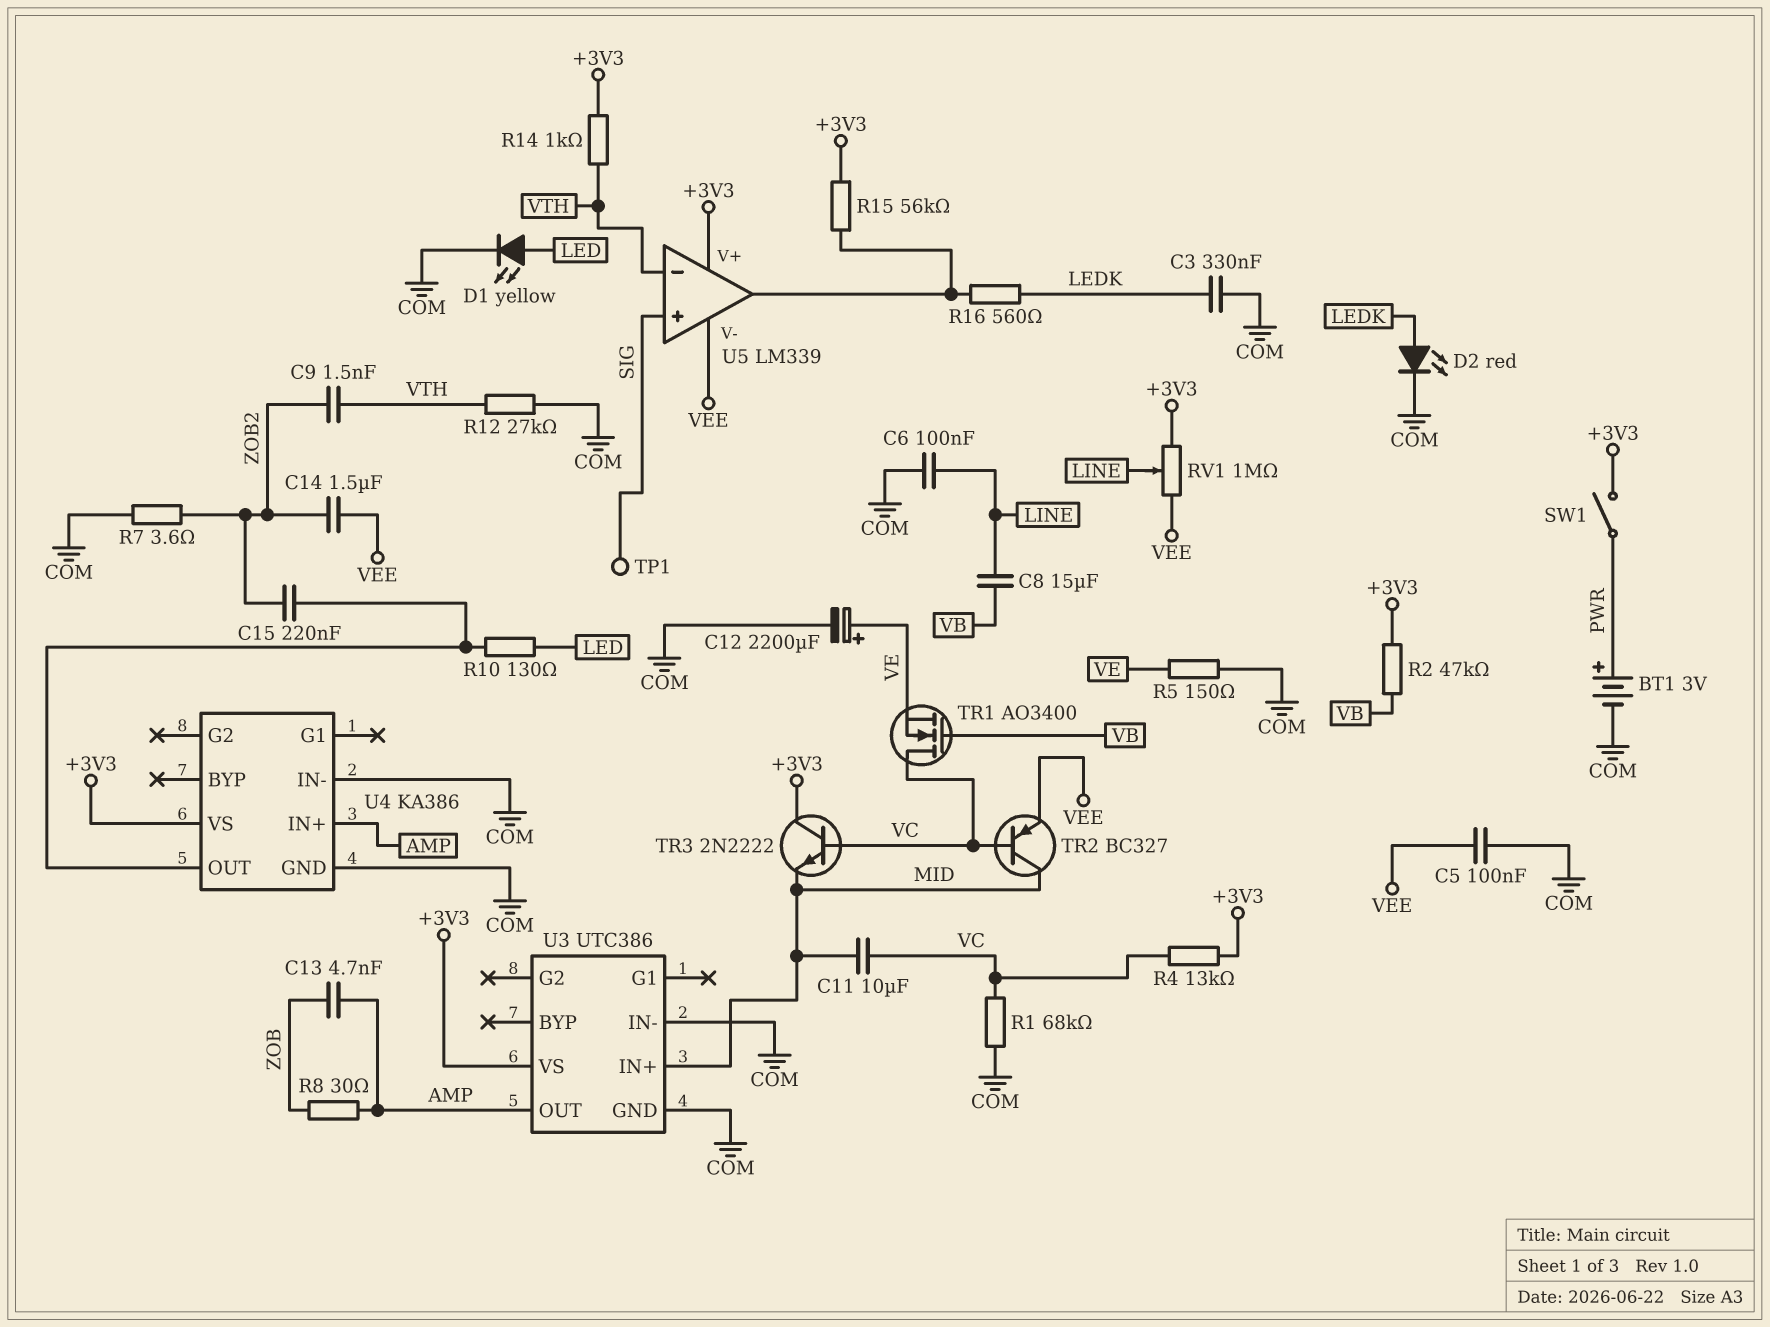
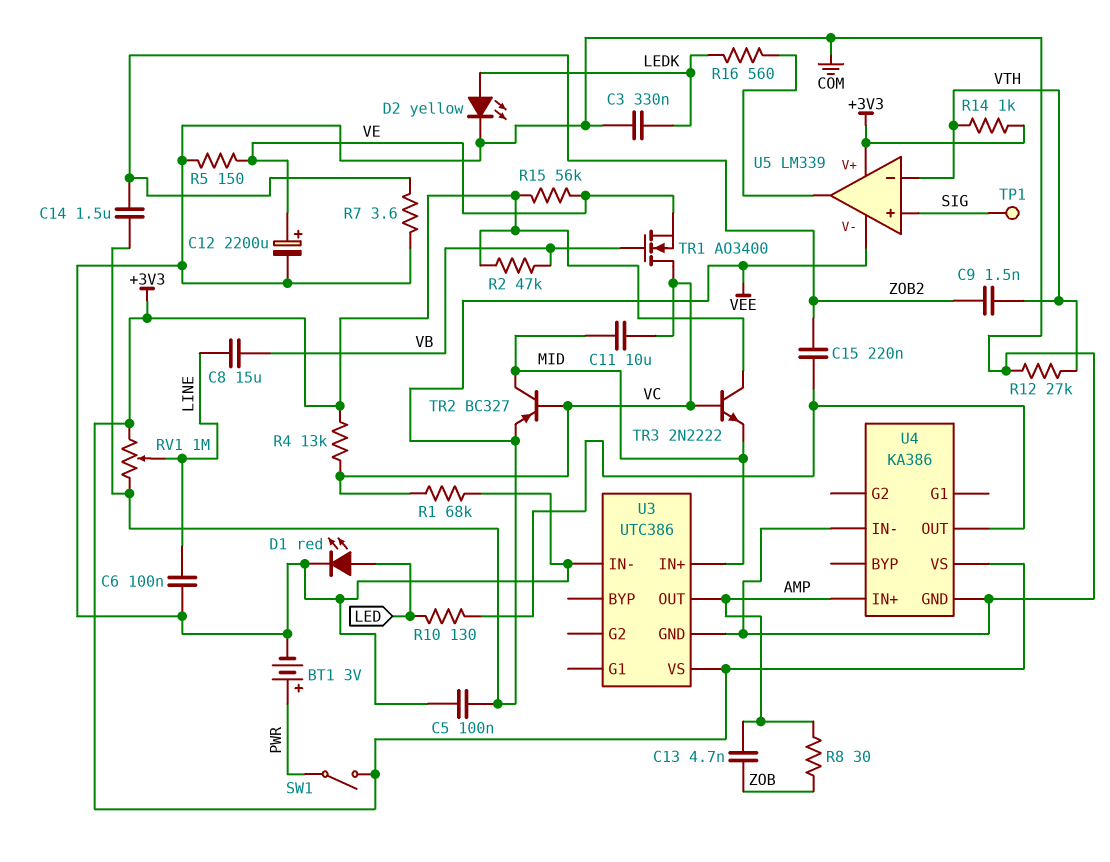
D1: LED yellow (A LED, K COM) -> LED red (A LED, K COM)
D2: LED red (A LEDK, K COM) -> LED yellow (A LEDK, K COM)
R15: 56k (+3V3, U5/out) -> 56k (+3V3, VE)

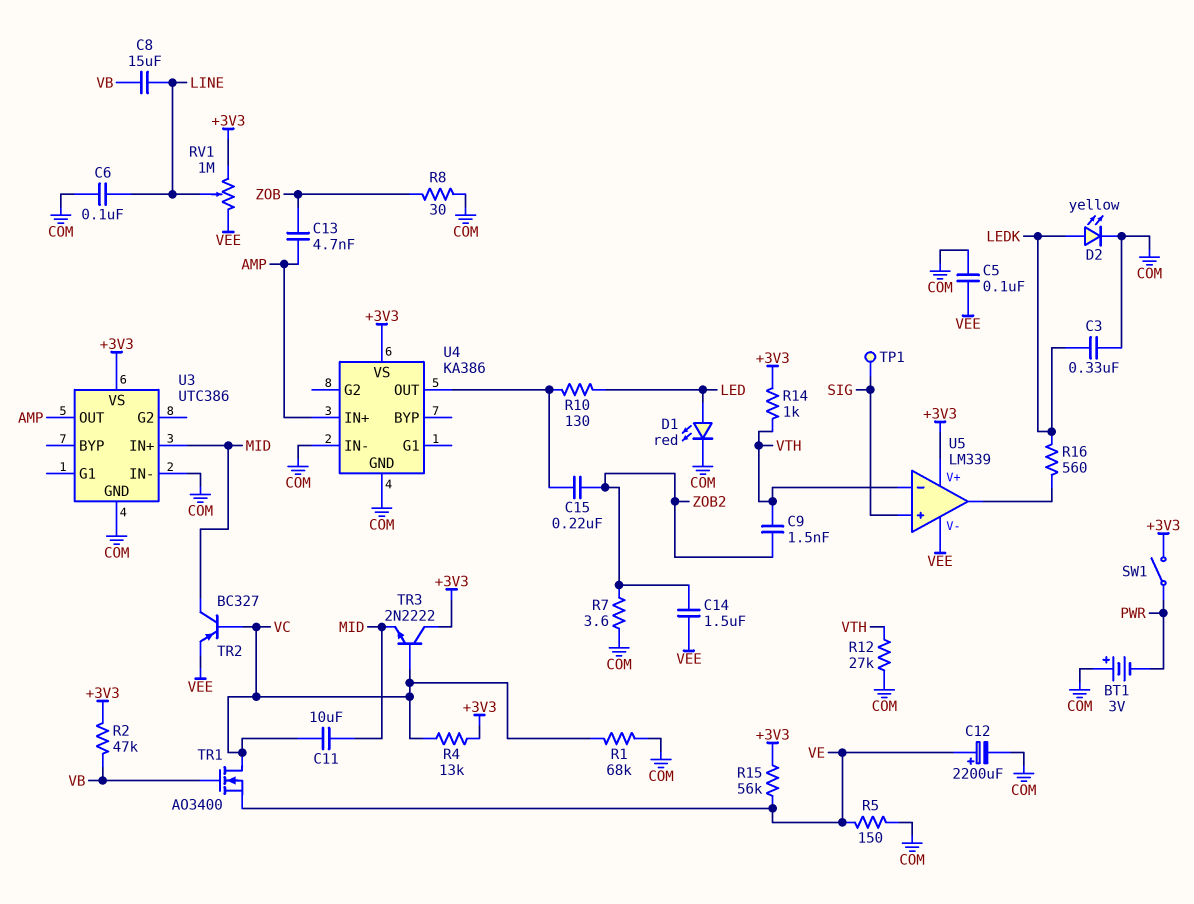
BT1: 3V (plus PWR, minus COM) -> 3V (plus COM, minus PWR)
R8: 30 (AMP, ZOB) -> 30 (COM, ZOB)

